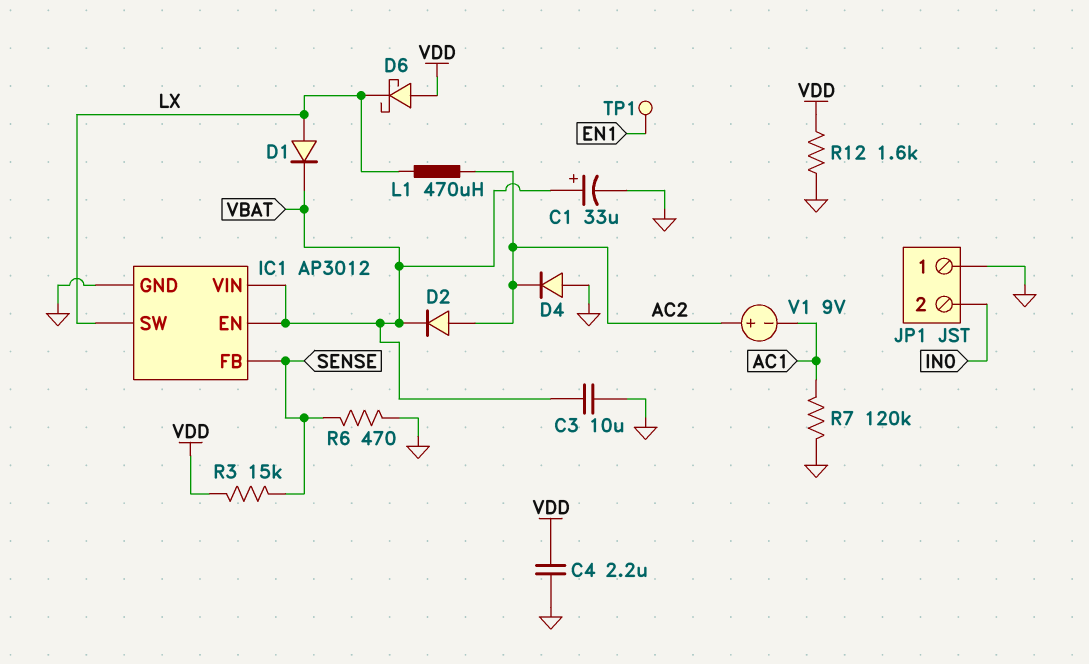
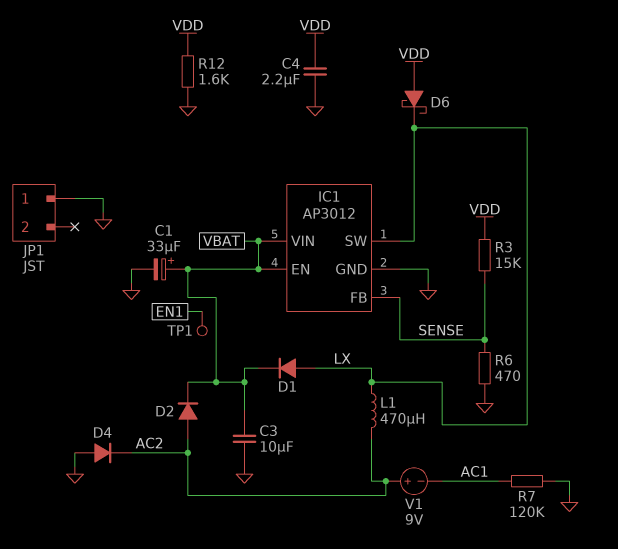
JP1 pin 2: IN0 -> none

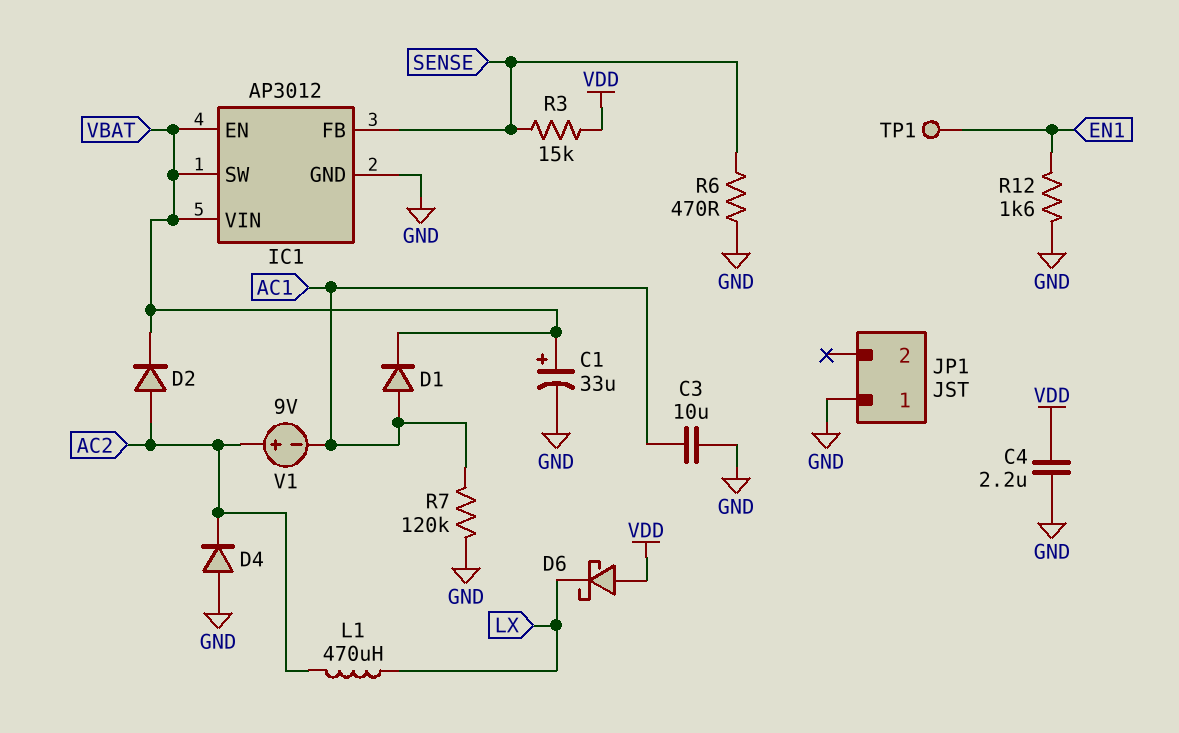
C3: 10uF (GND, VBAT) -> 10uF (AC1, GND)
D1: diode (A LX, K VBAT) -> diode (A AC1, K VBAT)
IC1 pin SW: LX -> VBAT
R12: 1.6k (GND, VDD) -> 1.6k (EN1, GND)

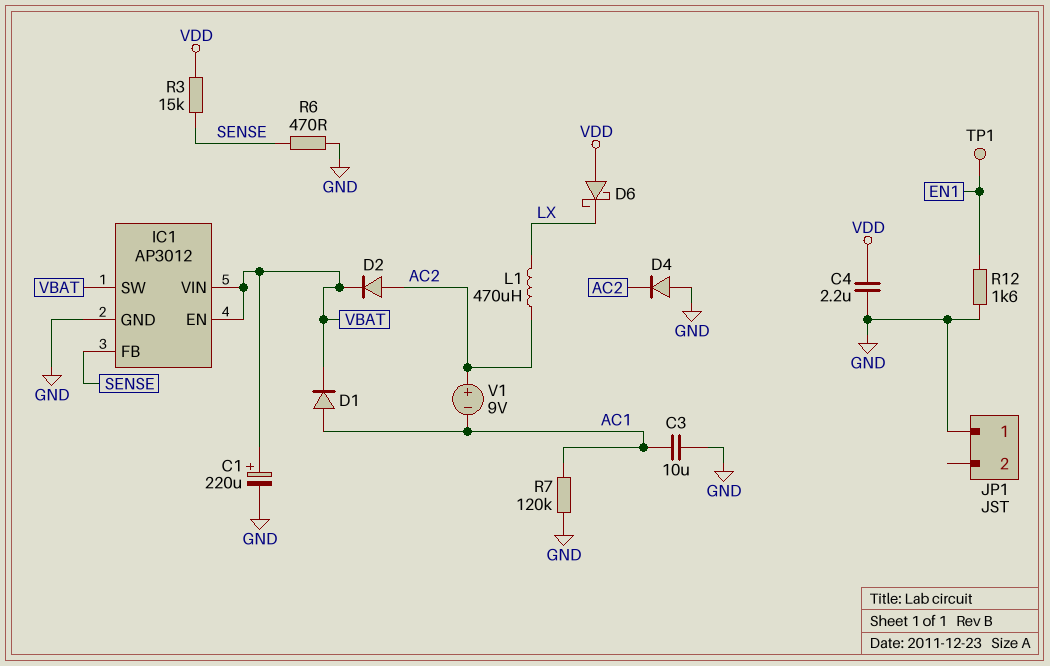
C1: 33uF (plus VBAT, minus GND) -> 220uF (plus VBAT, minus GND)

